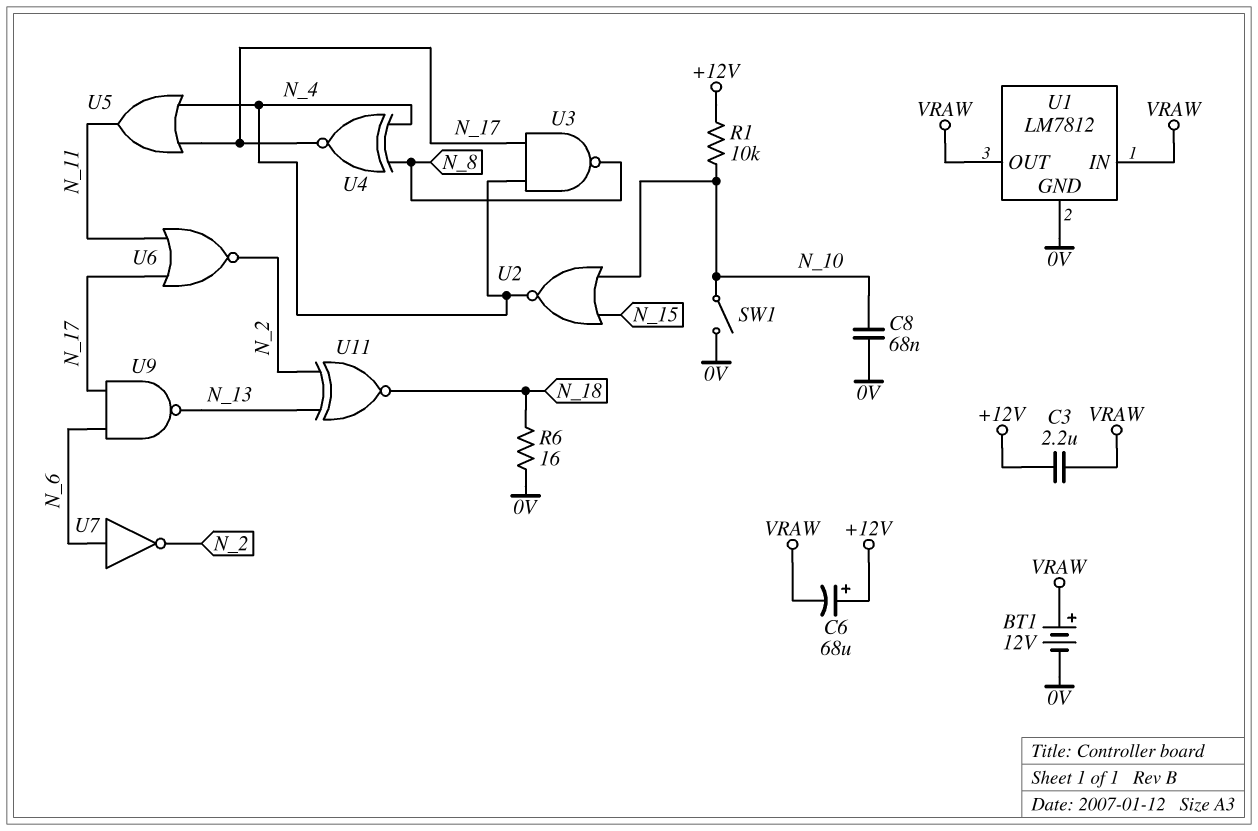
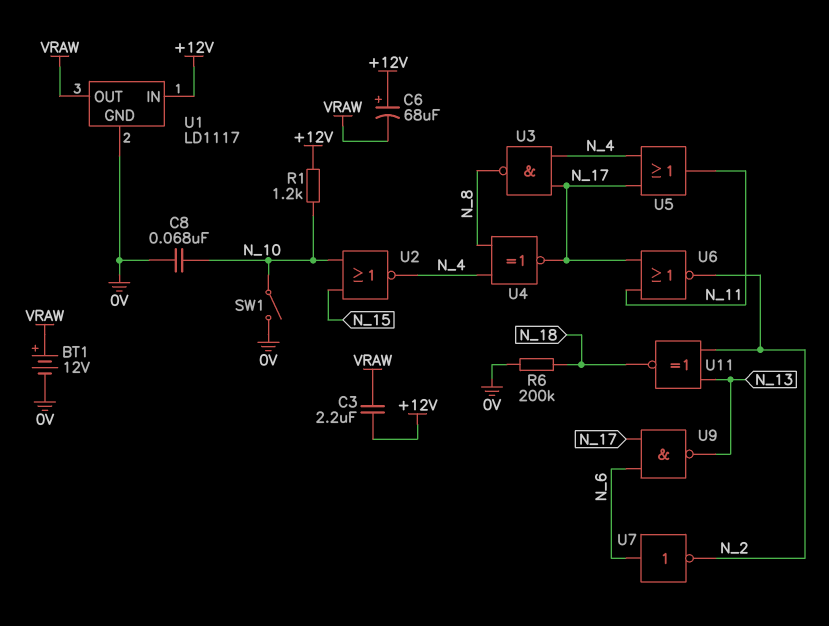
R1: 10k (+12V, N_10) -> 1.2k (+12V, N_10)
R6: 16 (0V, N_18) -> 200k (0V, N_18)
U1: LM7812 -> LD1117
U1 pin IN: VRAW -> +12V

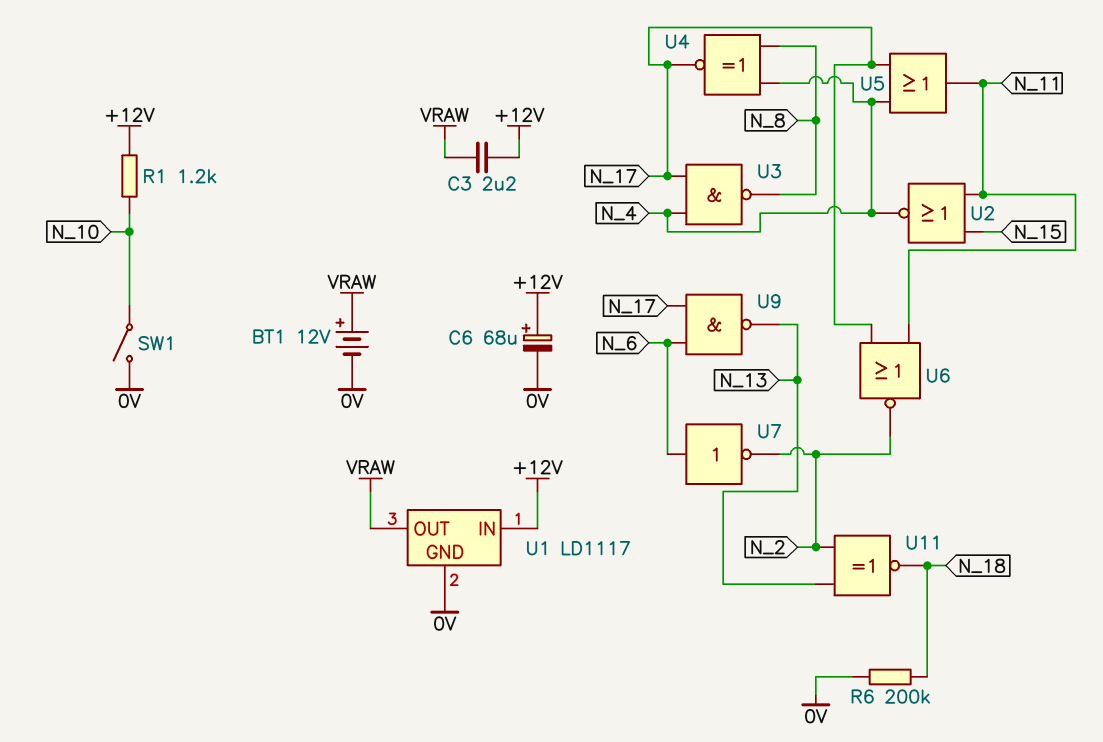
C6: 68uF (plus +12V, minus VRAW) -> 68uF (plus +12V, minus 0V)
C8: 68nF (0V, N_10) -> none
U2: NOR (in N_10, in N_15, out N_4) -> NOR (in N_11, in N_15, out N_4)

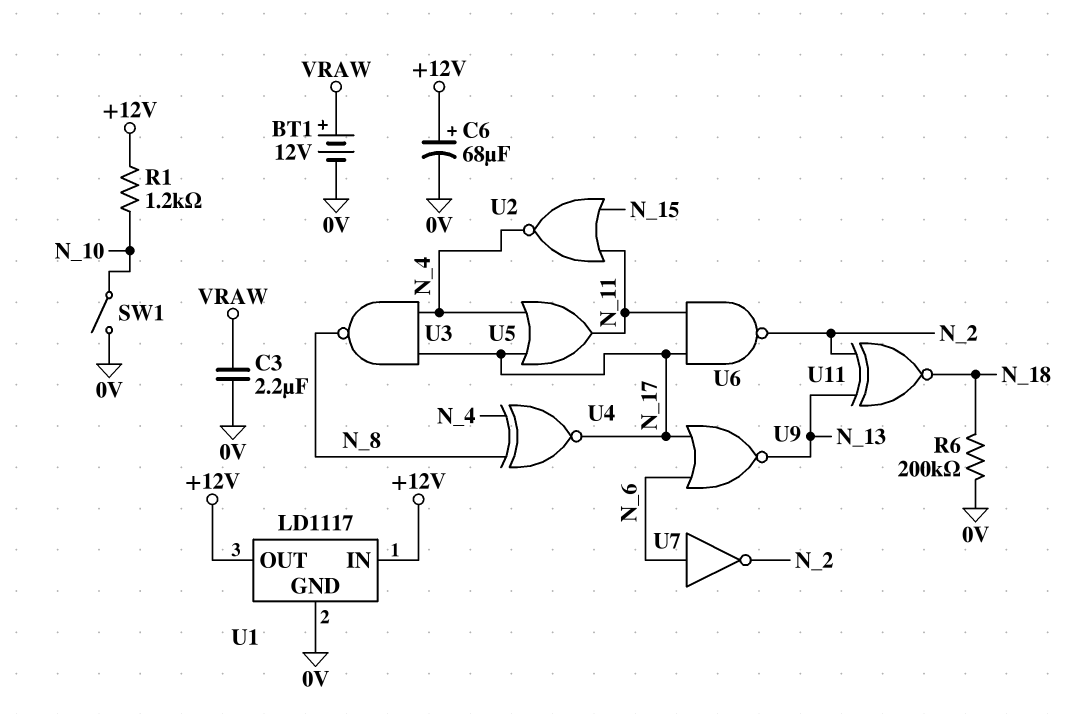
C3: 2.2uF (+12V, VRAW) -> 2.2uF (0V, VRAW)
U1 pin OUT: VRAW -> +12V
U6: NOR (in N_11, in N_17, out N_2) -> NAND (in N_11, in N_17, out N_2)
U9: NAND (in N_6, in N_17, out N_13) -> NOR (in N_6, in N_17, out N_13)

